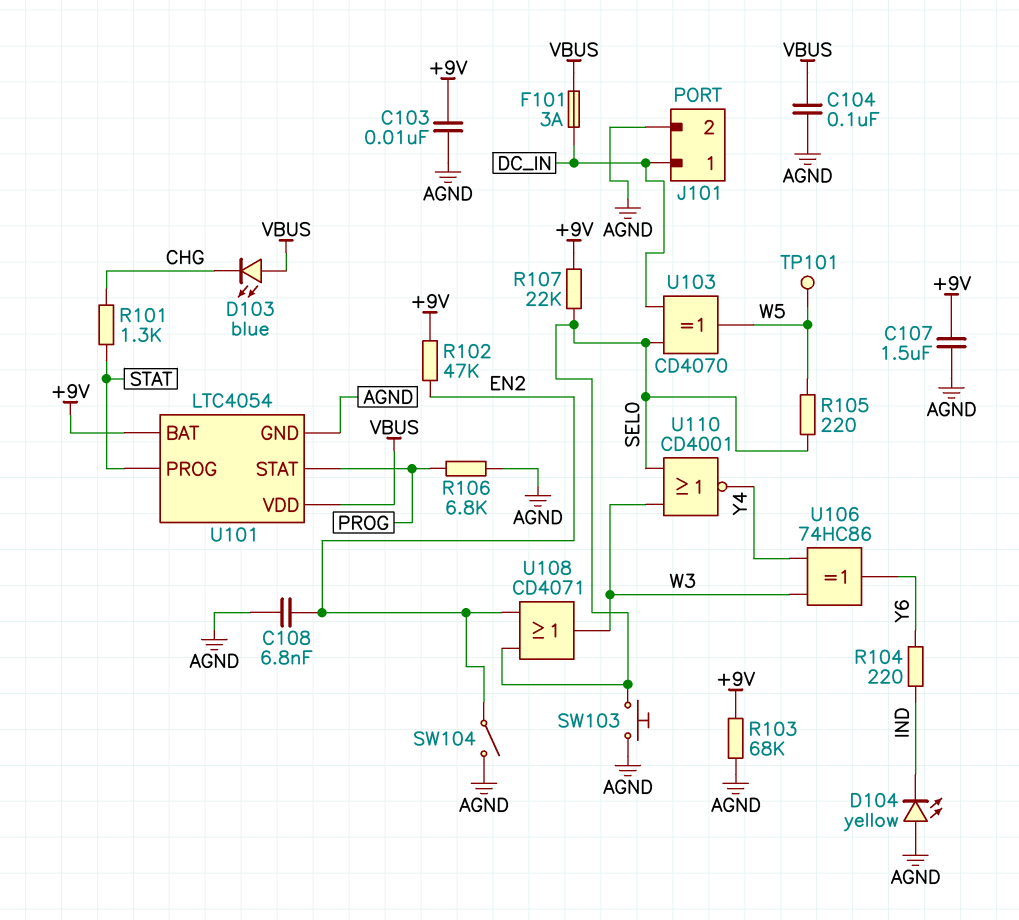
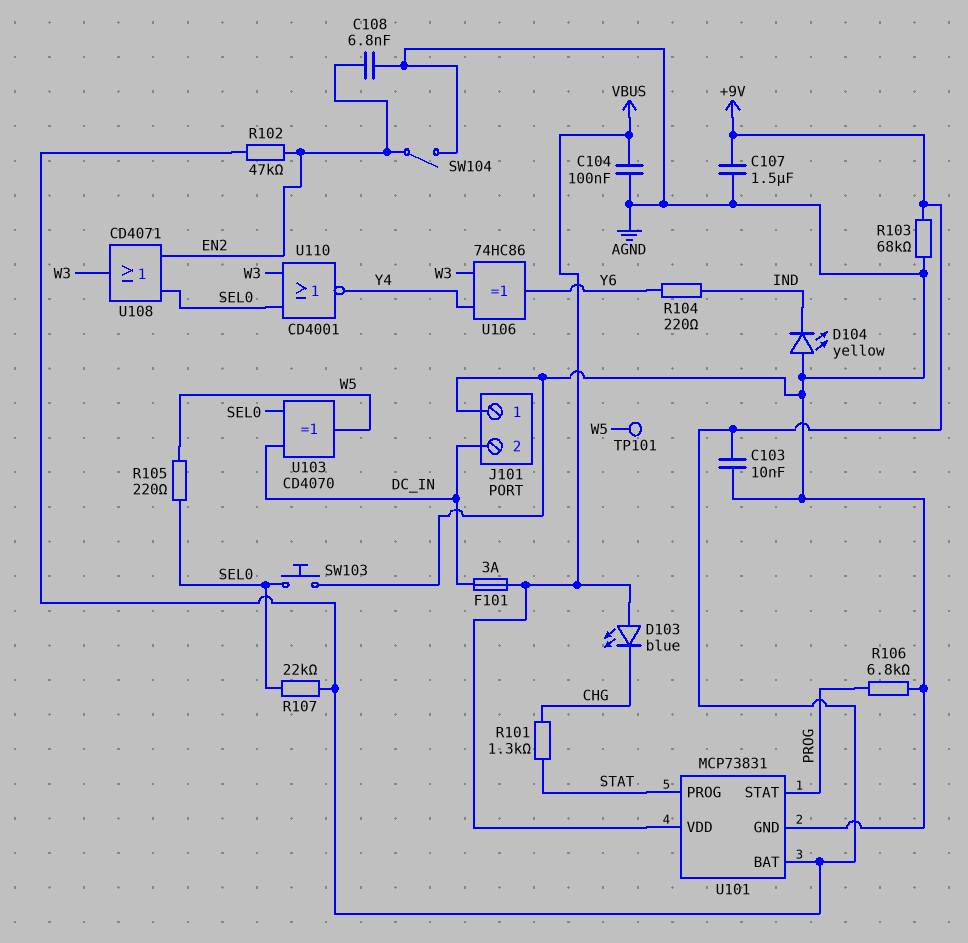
J101 pin 1: DC_IN -> AGND
J101 pin 2: AGND -> DC_IN
U101: LTC4054 -> MCP73831

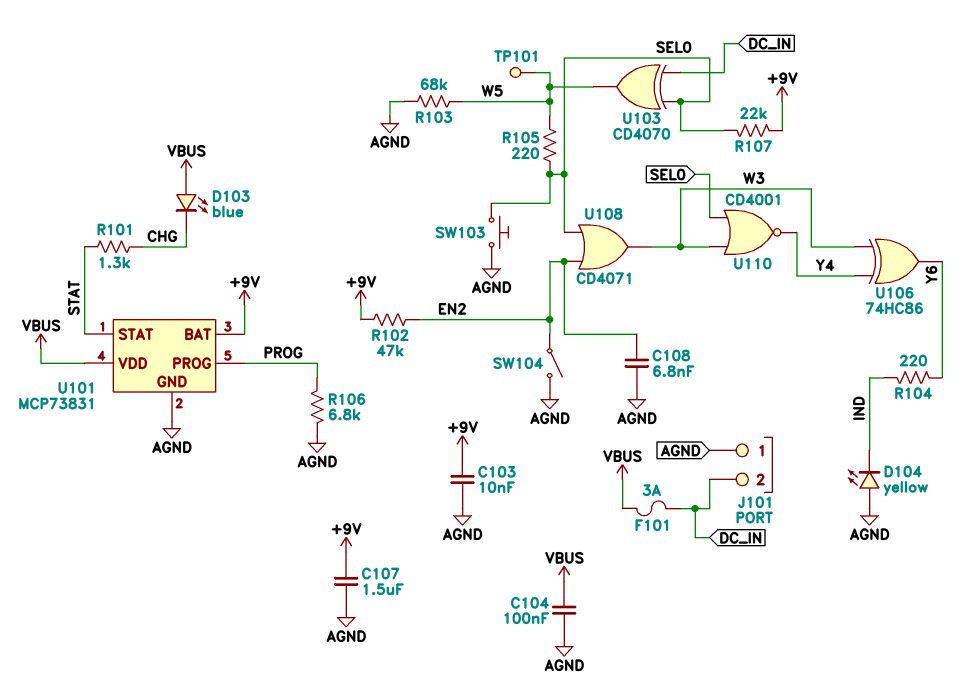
R103: 68k (+9V, AGND) -> 68k (AGND, W5)
U101 pin PROG: STAT -> PROG
U101 pin STAT: PROG -> STAT

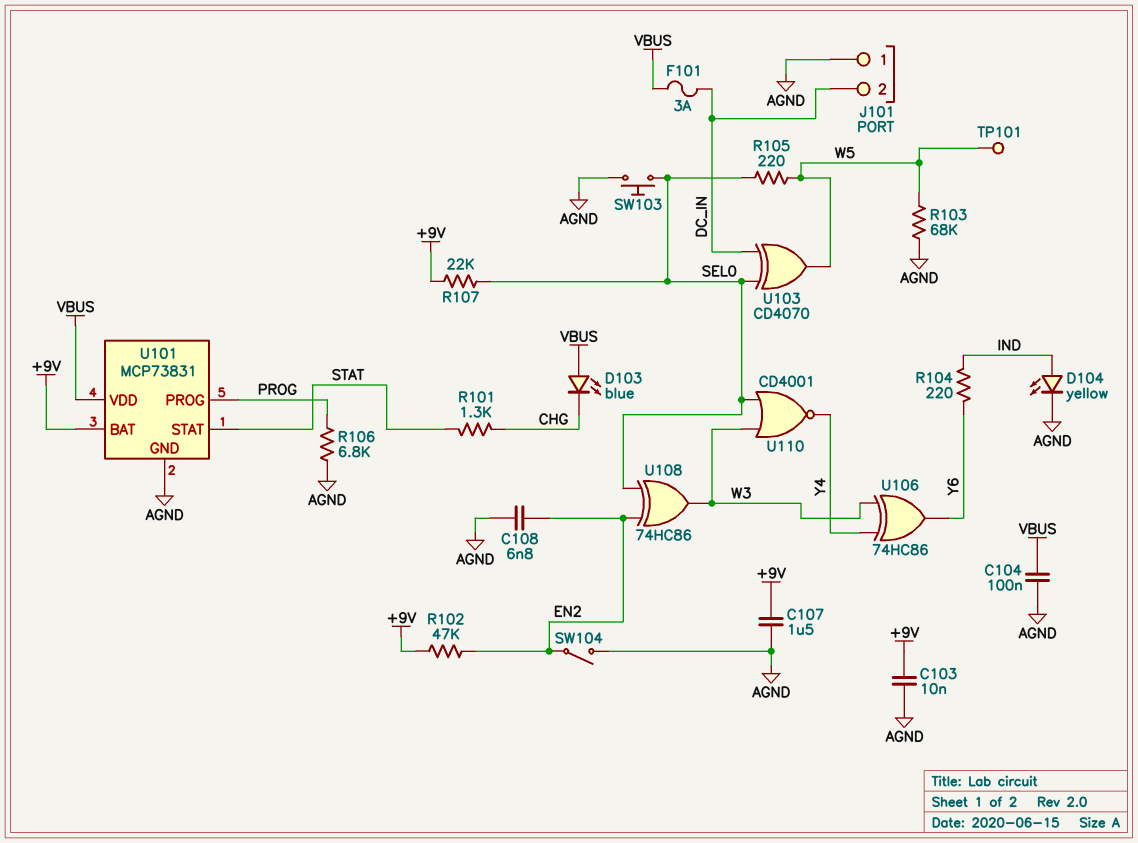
D104: LED yellow (A AGND, K IND) -> LED yellow (A IND, K AGND)
U108: OR CD4071 (in EN2, in SEL0, out W3) -> XOR 74HC86 (in EN2, in SEL0, out W3)

